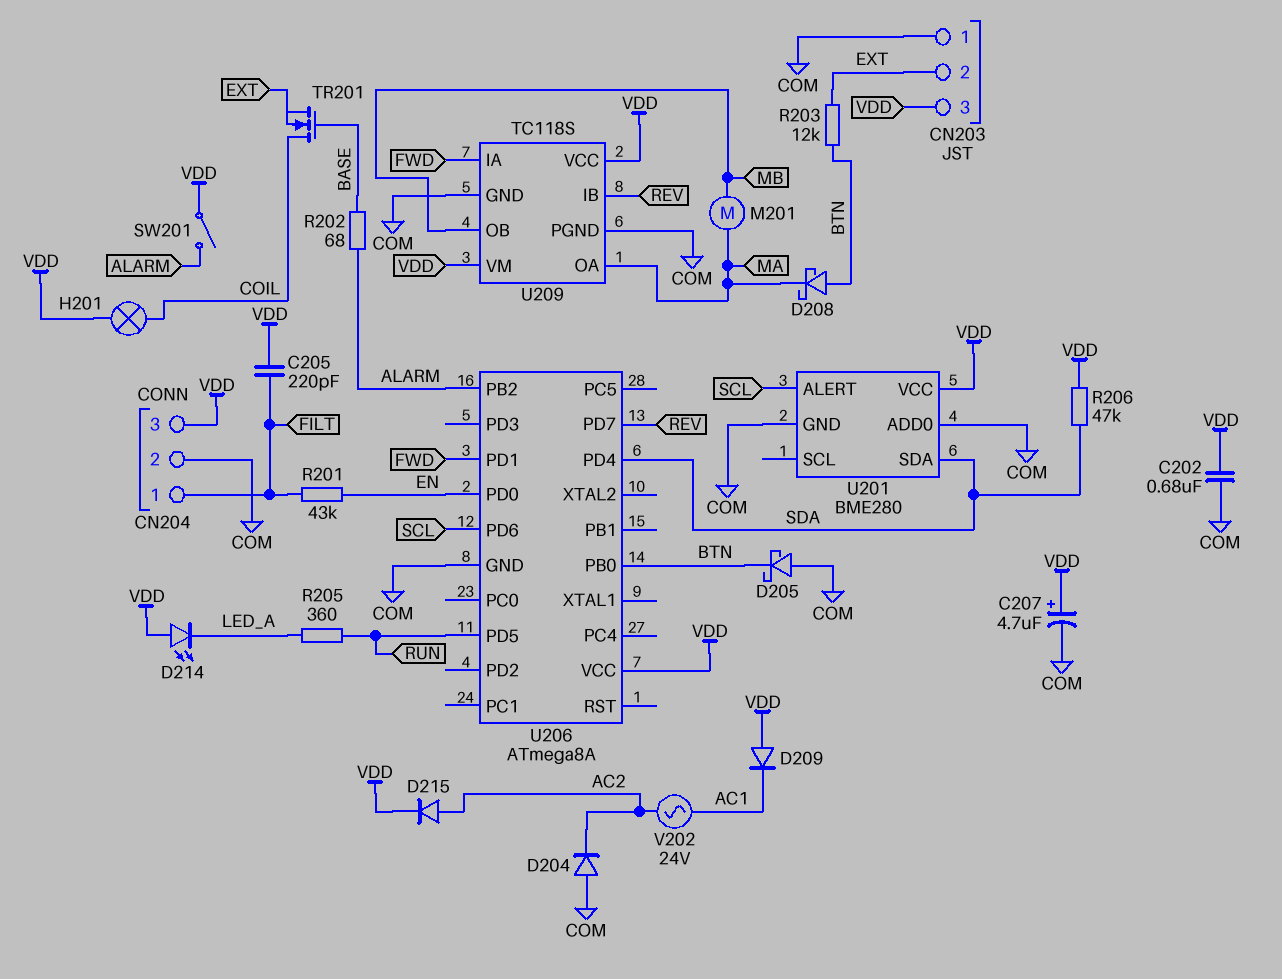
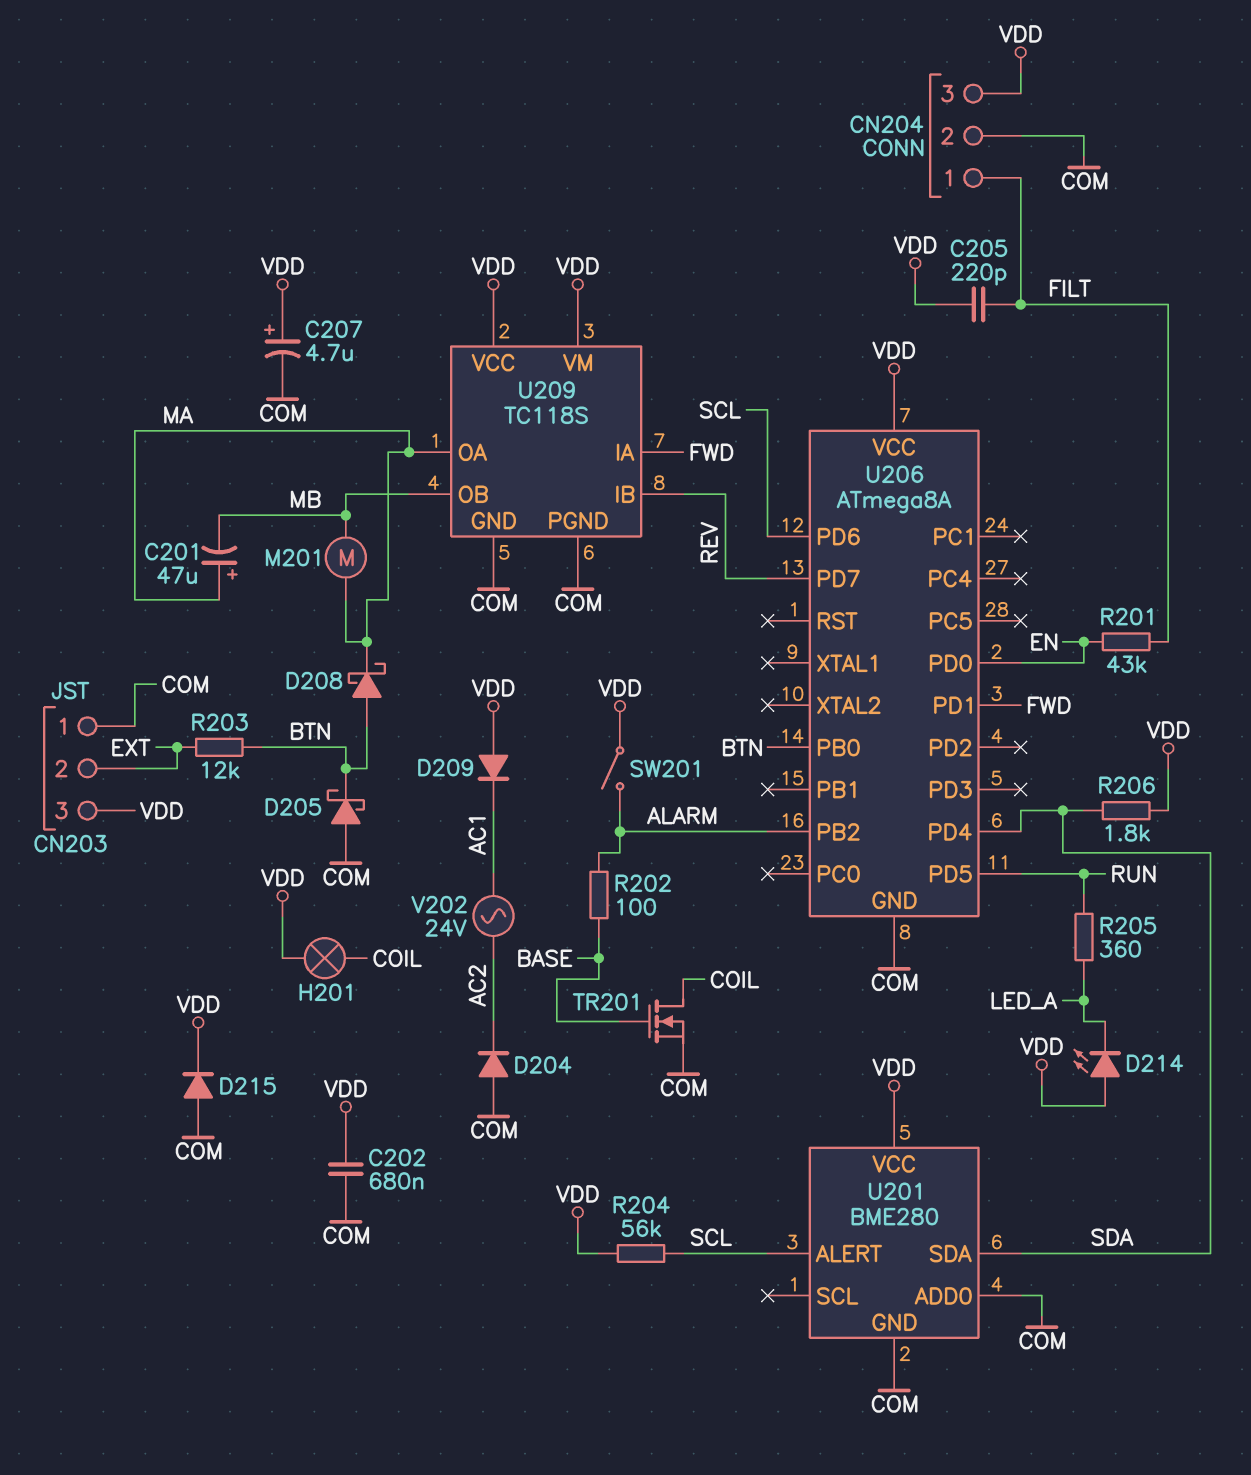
C201: none -> 47uF (plus MA, minus MB)
D215: diode (A AC2, K VDD) -> diode (A COM, K VDD)
R202: 68 (ALARM, BASE) -> 100 (ALARM, BASE)
R204: none -> 56k (SCL, VDD)
R206: 47k (SDA, VDD) -> 1.8k (SDA, VDD)
TR201: NMOS (G BASE, D COIL, S EXT) -> NMOS (G BASE, D COIL, S COM)

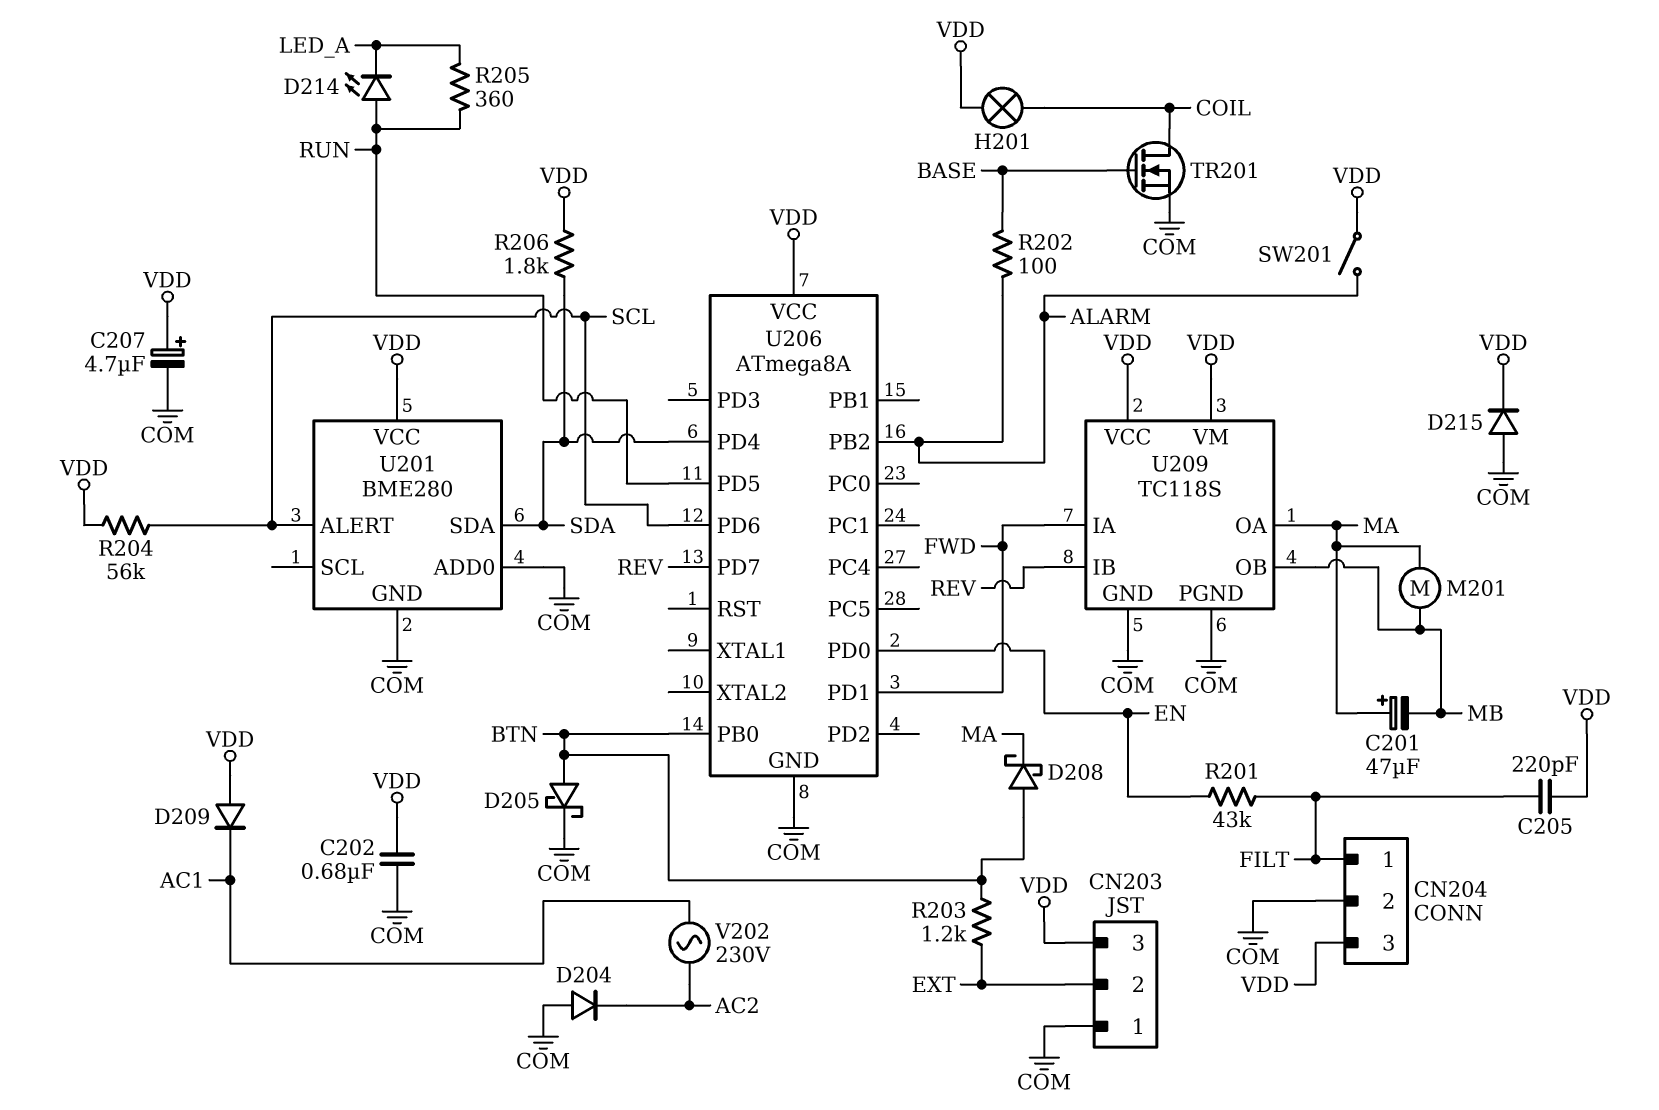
D205: schottky (A COM, K BTN) -> schottky (A BTN, K COM)
D214: LED (A VDD, K LED_A) -> LED (A RUN, K LED_A)
R203: 12k (BTN, EXT) -> 1.2k (BTN, EXT)
V202: AC 24V (AC1, AC2) -> AC 230V (AC1, AC2)

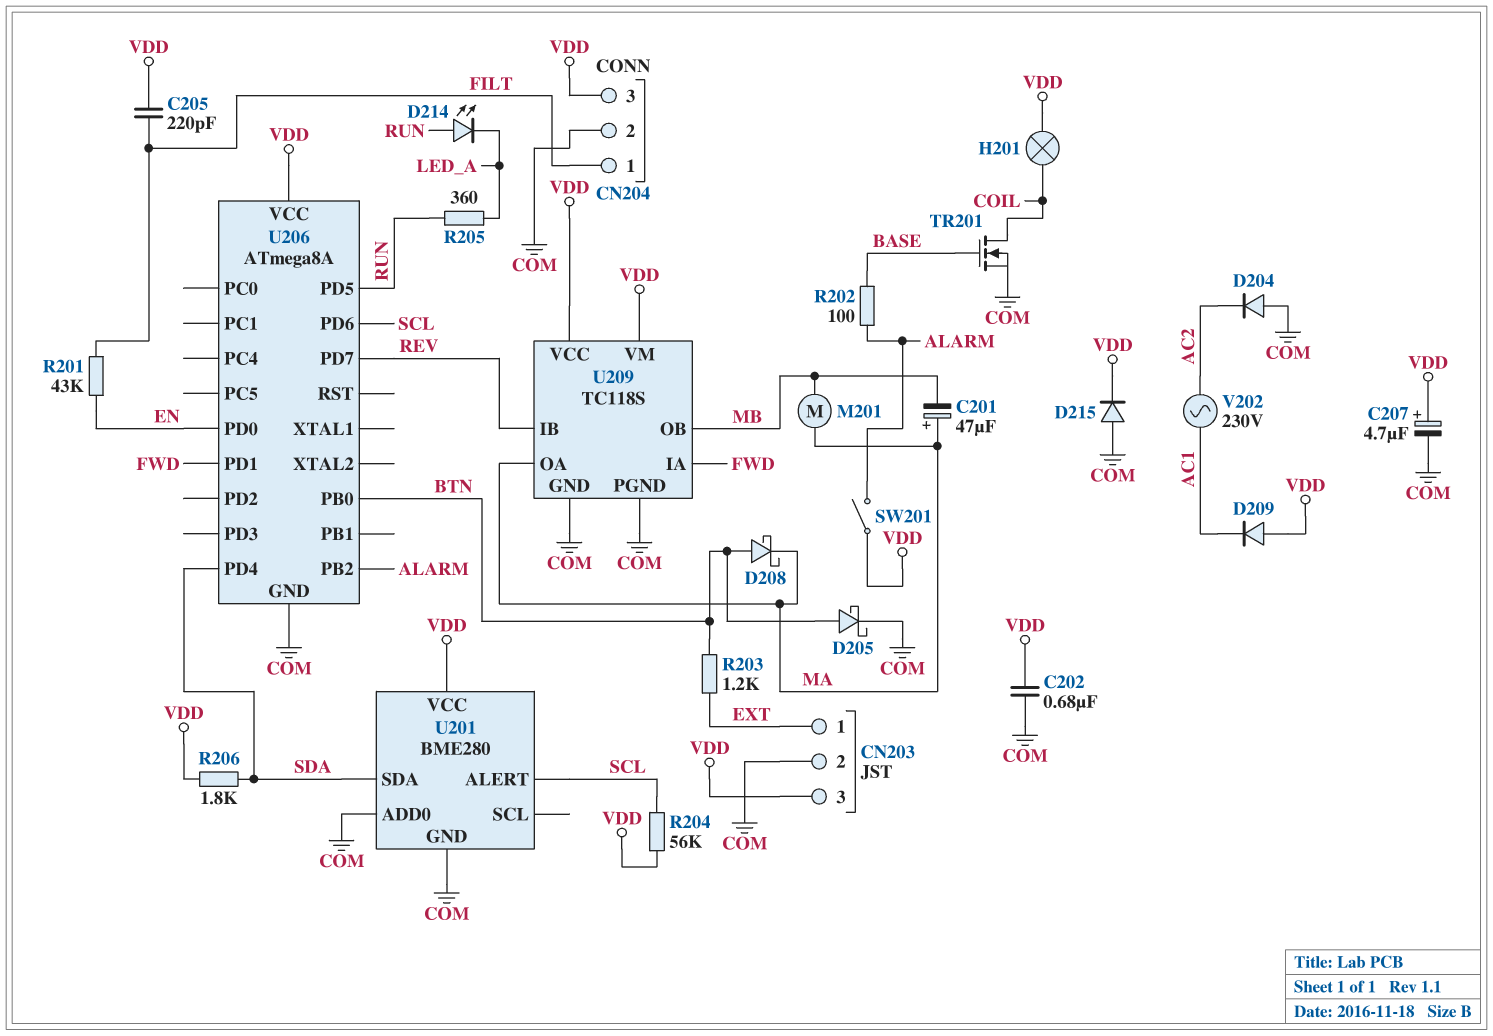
CN203 pin 1: COM -> EXT
CN203 pin 2: EXT -> COM

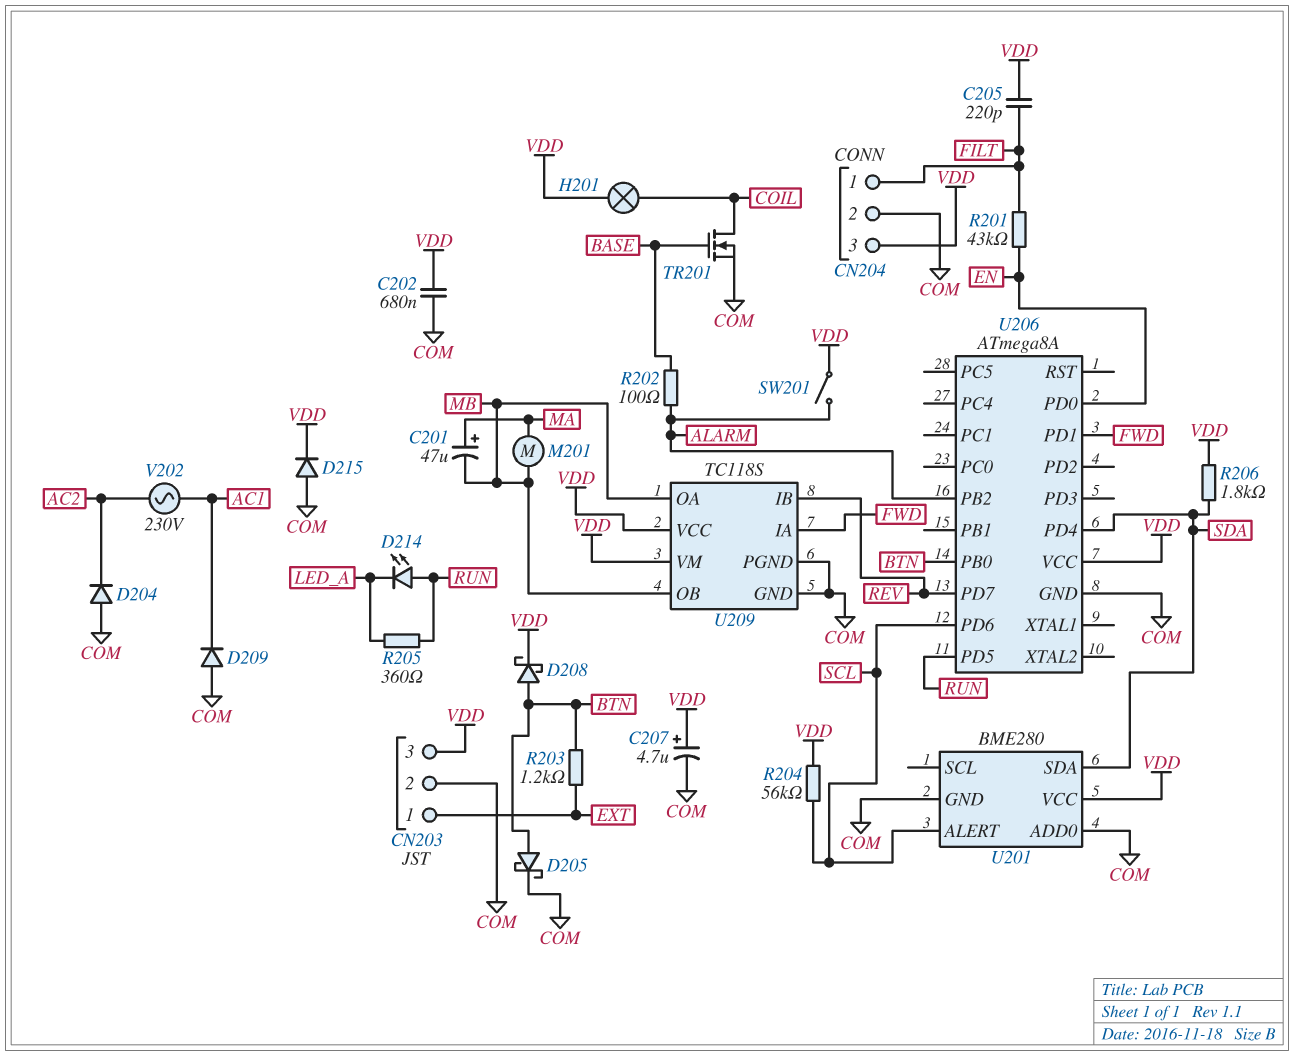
D208: schottky (A BTN, K MA) -> schottky (A BTN, K VDD)
D209: diode (A VDD, K AC1) -> diode (A COM, K AC1)
U209 pin OA: MA -> MB

